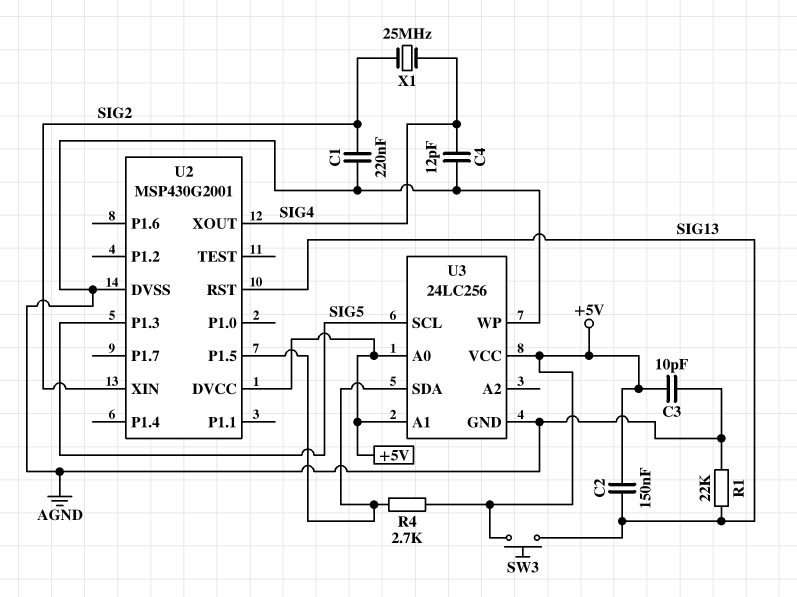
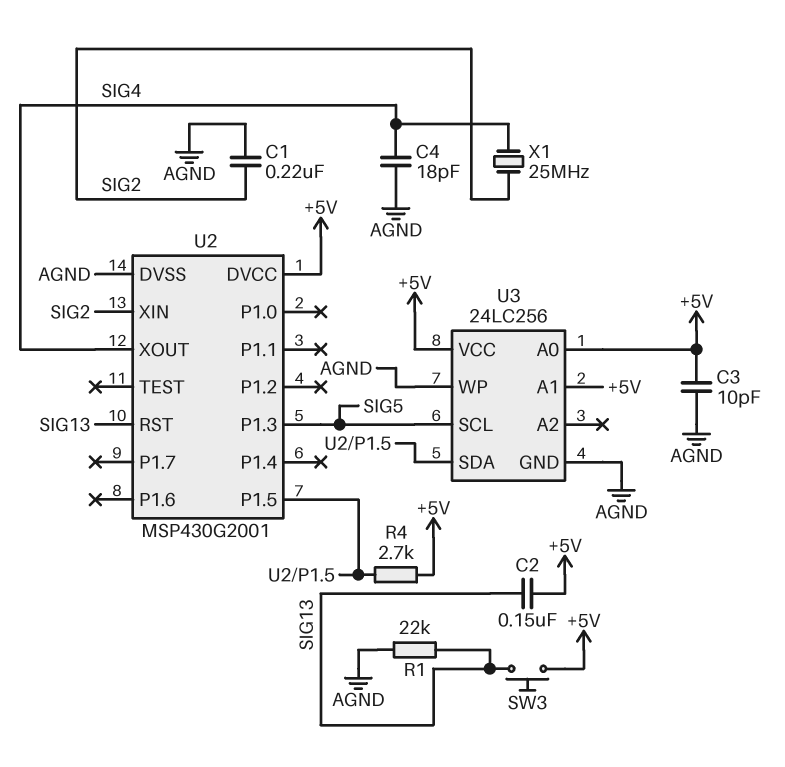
C4: 12pF (AGND, SIG4) -> 18pF (AGND, SIG4)

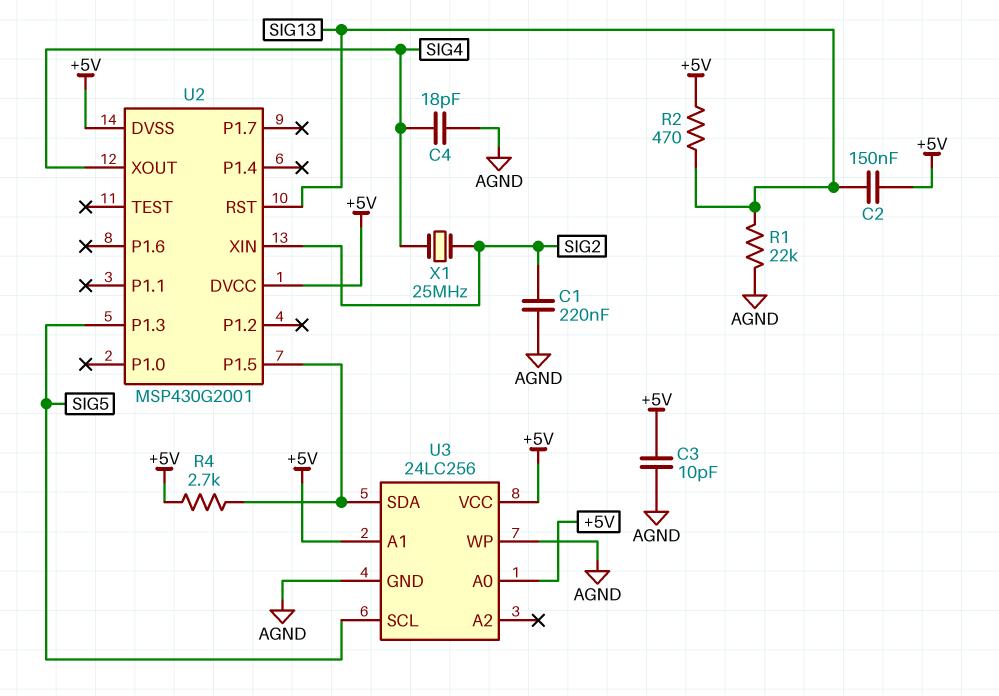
R2: none -> 470 (+5V, SIG13)
SW3: button (+5V, SIG13) -> none
U2 pin DVSS: AGND -> +5V

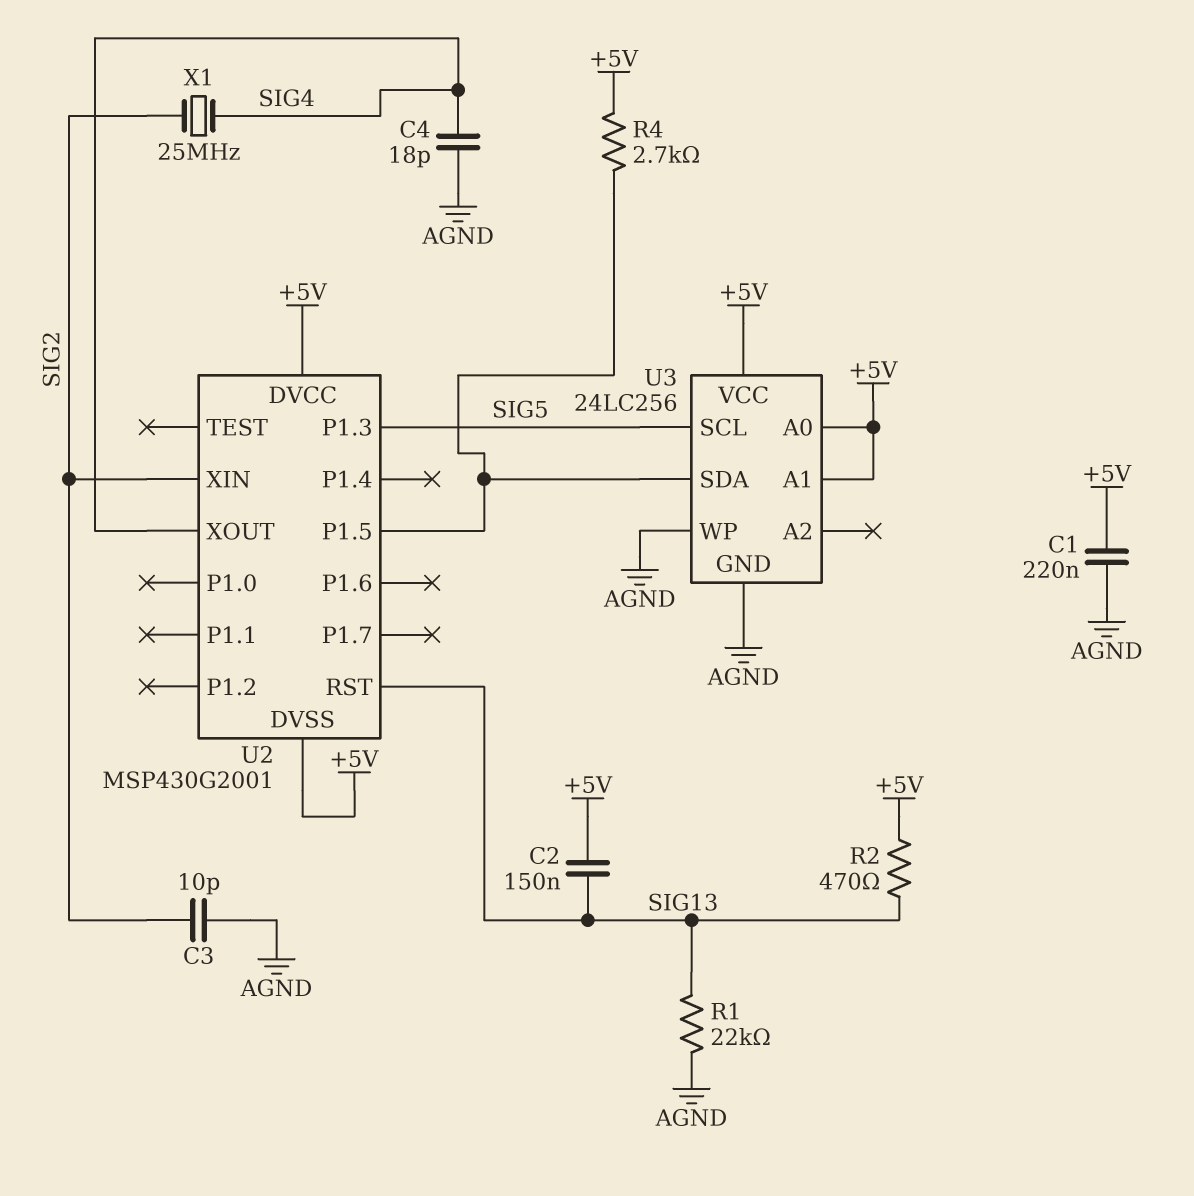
C1: 220nF (AGND, SIG2) -> 220nF (+5V, AGND)
C3: 10pF (+5V, AGND) -> 10pF (AGND, SIG2)

